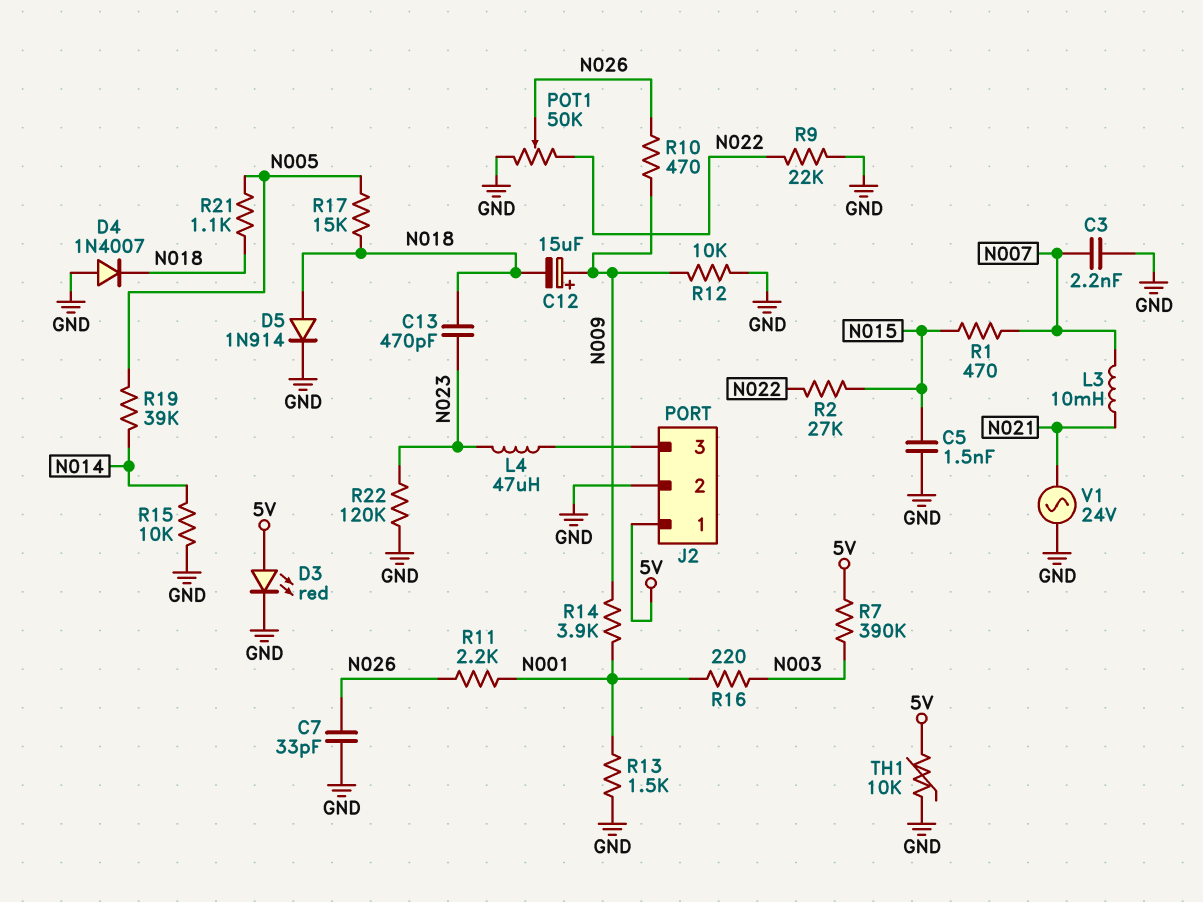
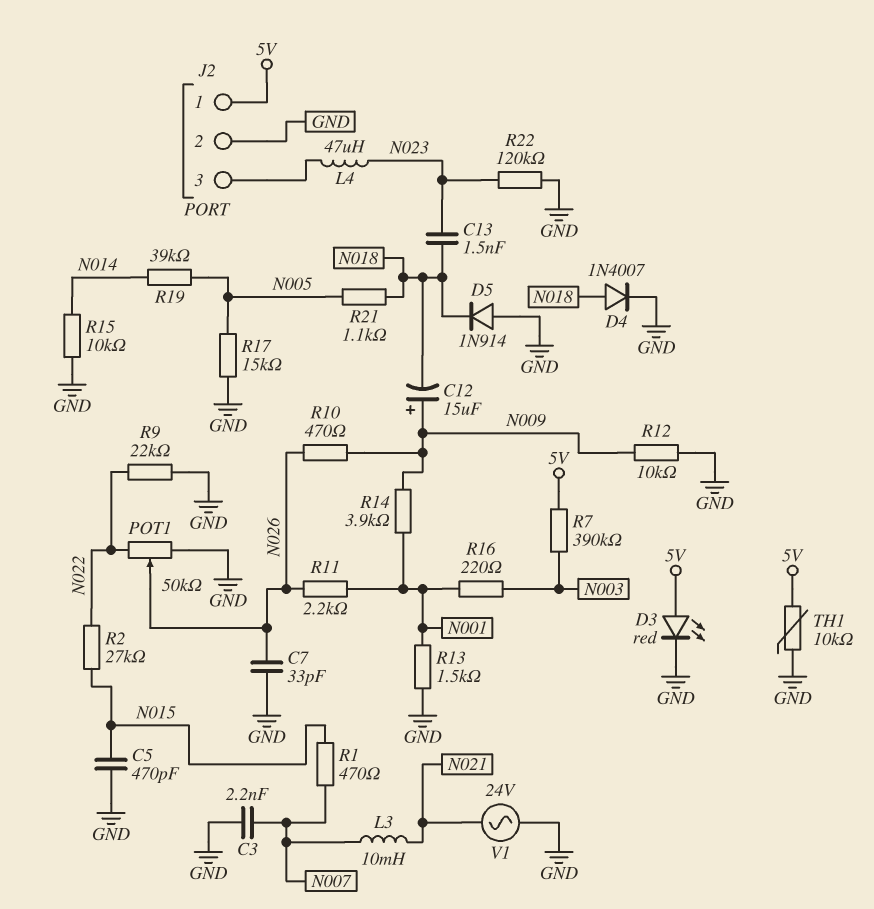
C5: 1.5nF (GND, N015) -> 470pF (GND, N015)
C13: 470pF (N018, N023) -> 1.5nF (N018, N023)
D4: diode 1N4007 (A GND, K N018) -> diode 1N4007 (A N018, K GND)
D5: diode 1N914 (A N018, K GND) -> diode 1N914 (A GND, K N018)
R17: 15k (N005, N018) -> 15k (GND, N005)

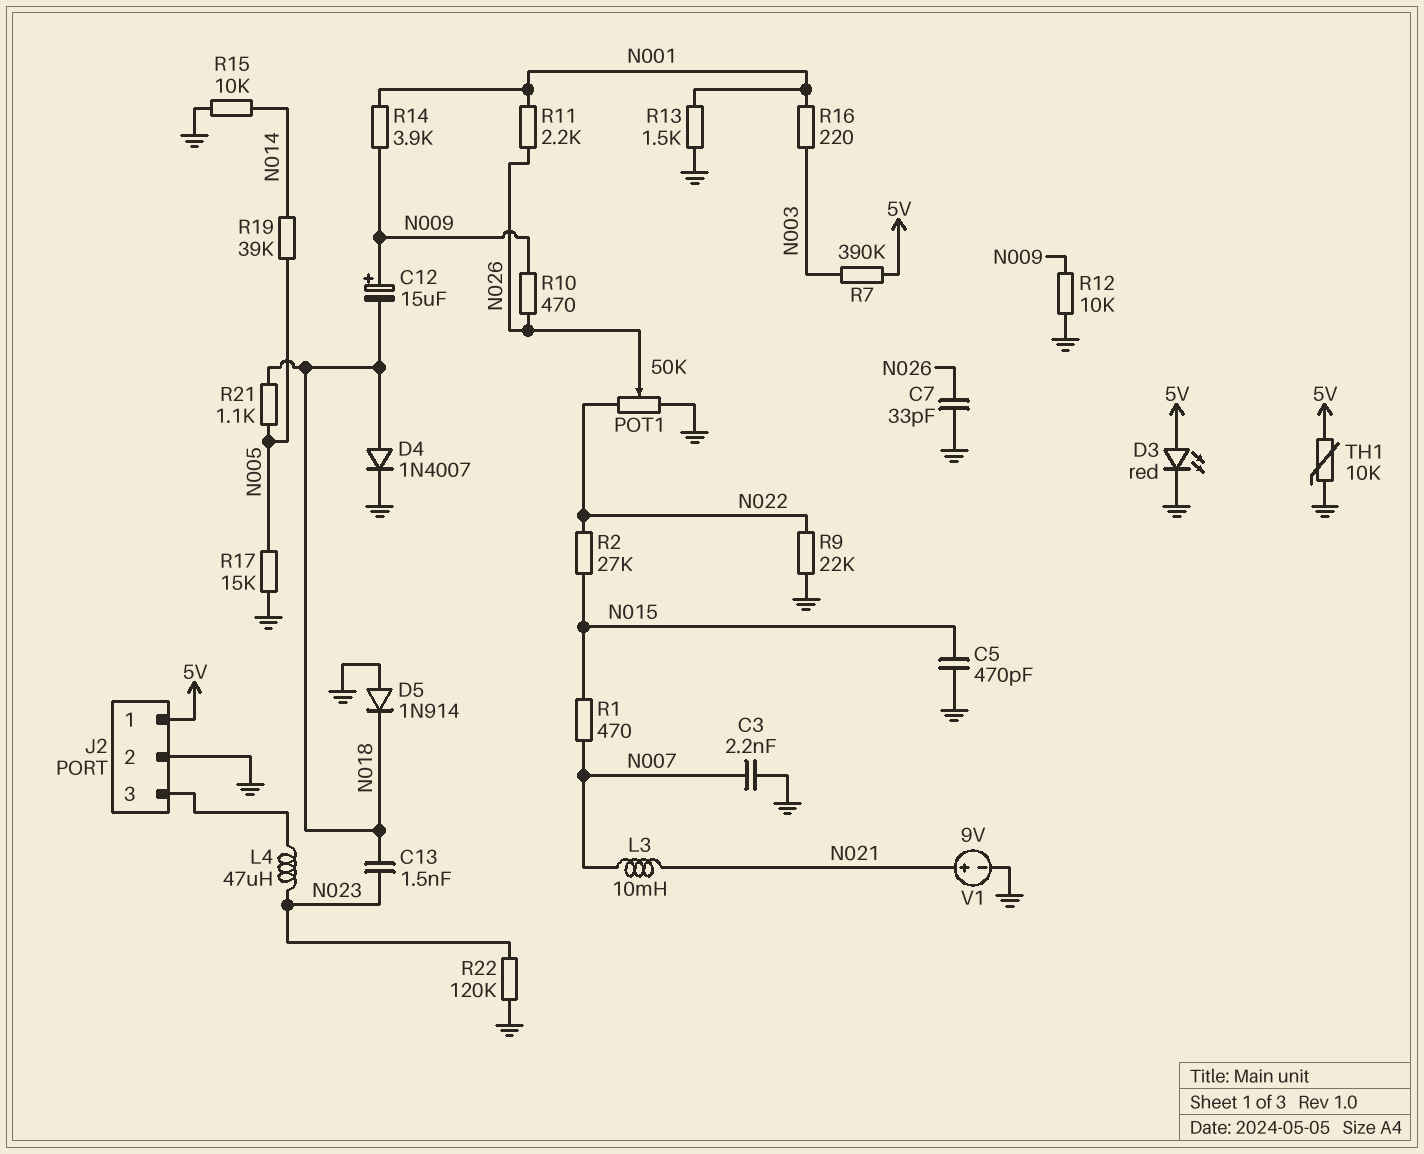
V1: AC 24V (GND, N021) -> 9V (plus N021, minus GND)

